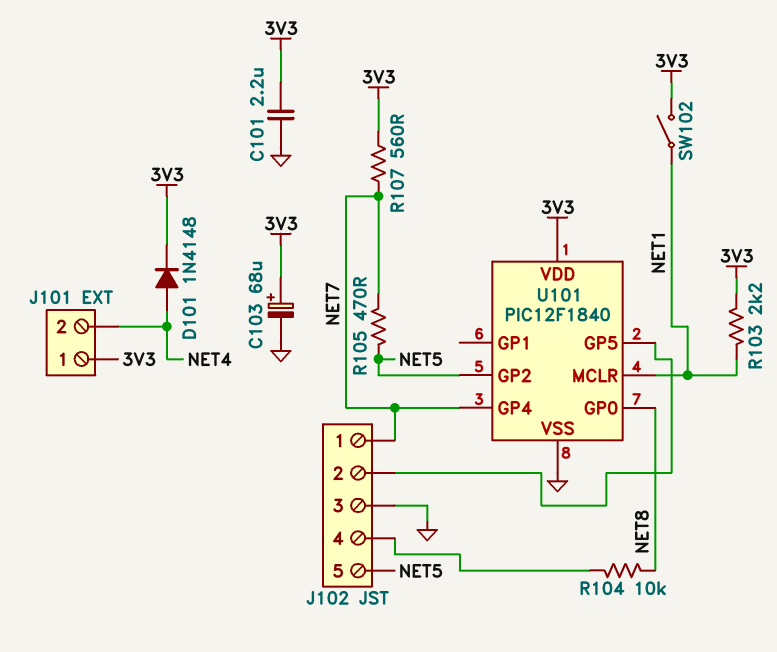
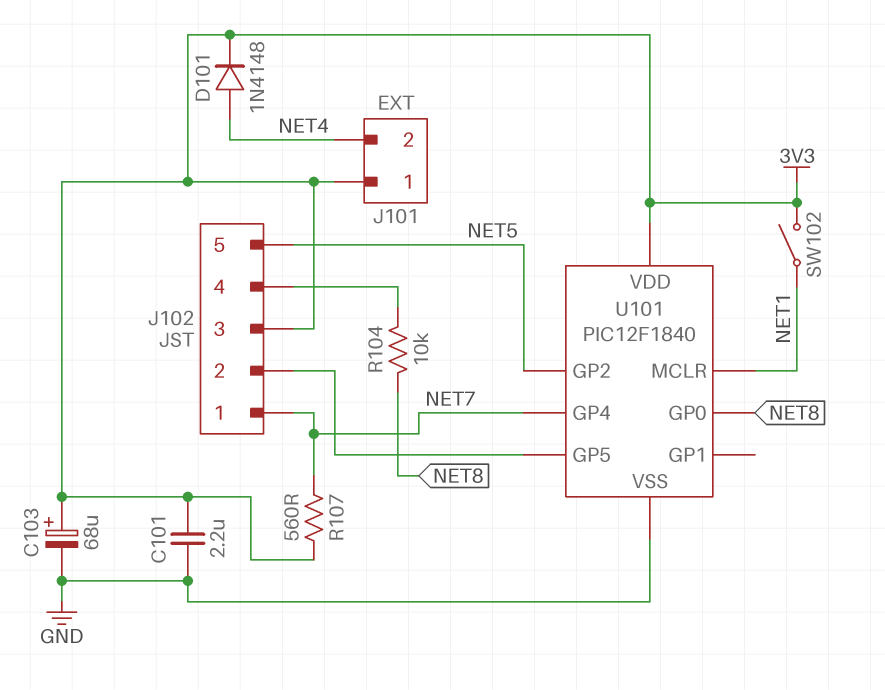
J102 pin 3: GND -> 3V3
R103: 2.2k (3V3, NET1) -> none
R105: 470 (NET5, NET7) -> none

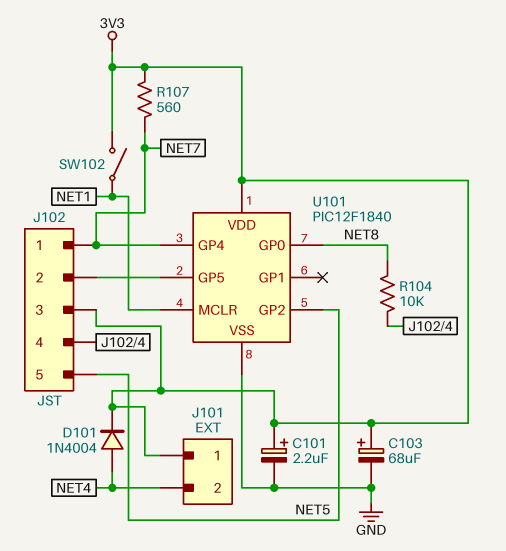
C101: 2.2uF (3V3, GND) -> 2.2uF (plus 3V3, minus GND)
D101: diode 1N4148 (A NET4, K 3V3) -> diode 1N4004 (A NET4, K 3V3)

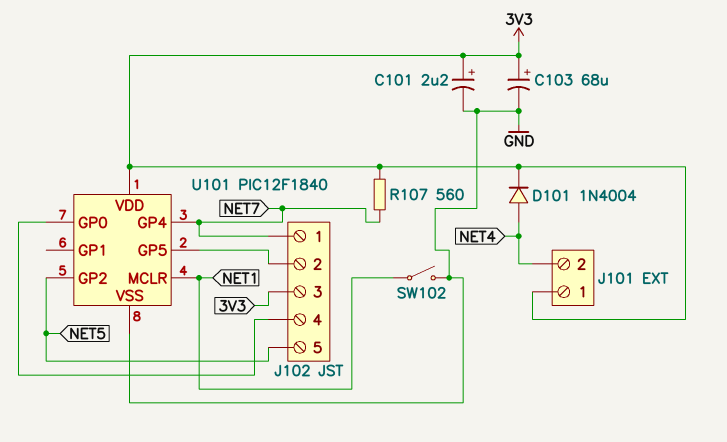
R104: 10k (J102/4, NET8) -> none
SW102: switch (3V3, NET1) -> switch (GND, NET1)
U101 pin GP0: NET8 -> J102/4

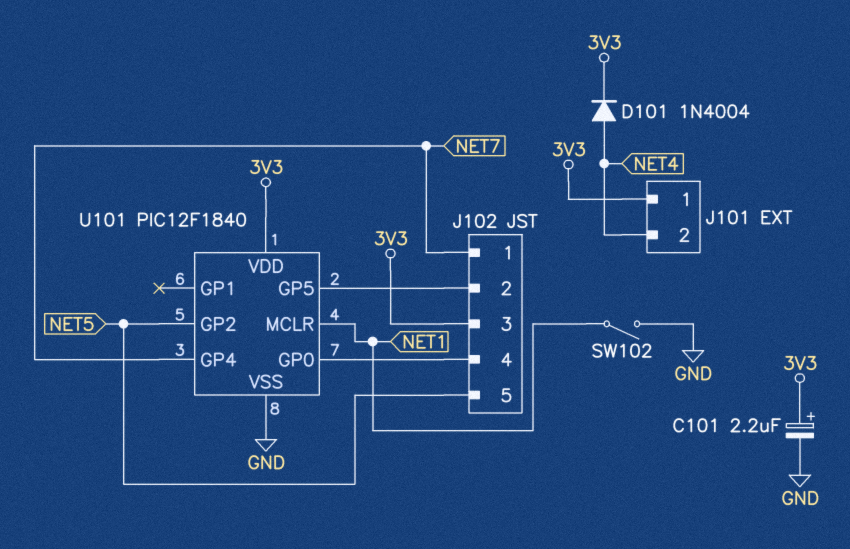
C103: 68uF (plus 3V3, minus GND) -> none
R107: 560 (3V3, NET7) -> none

